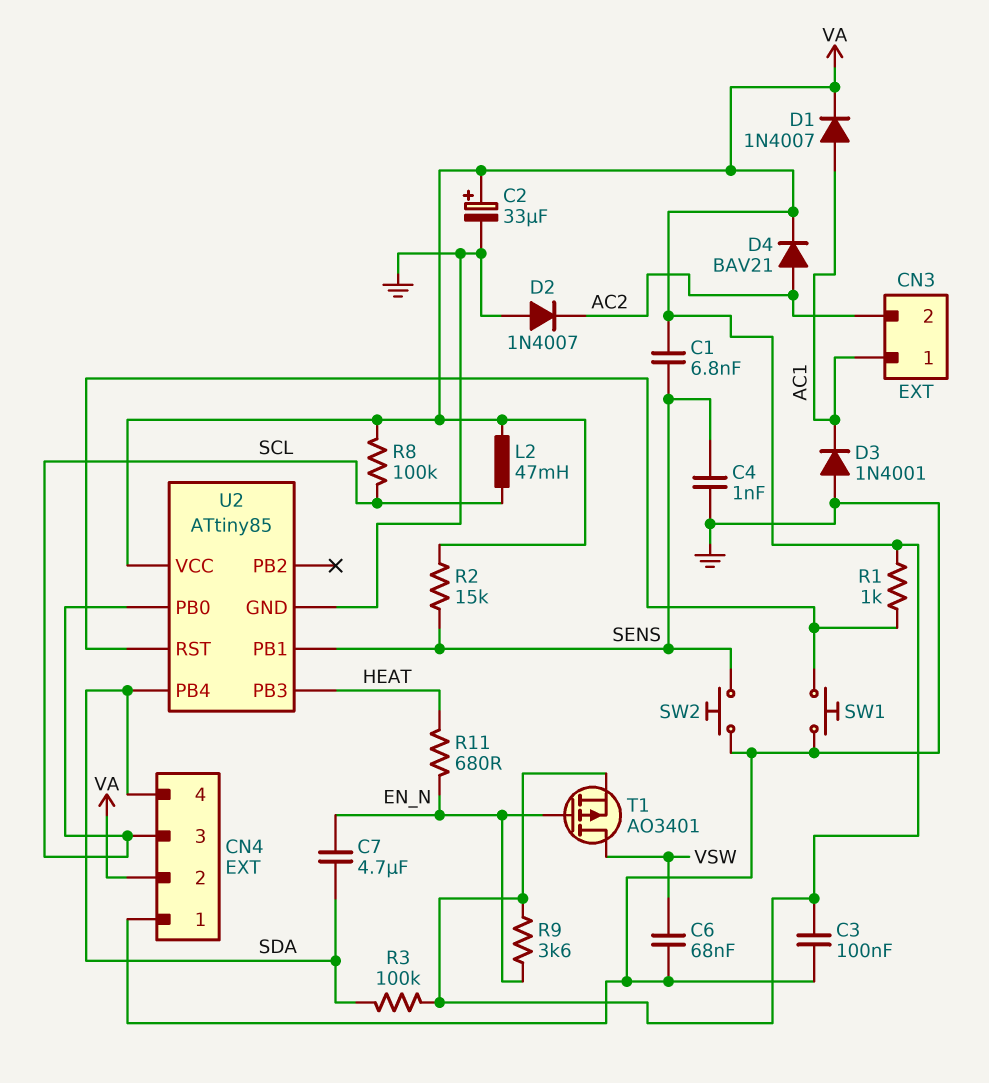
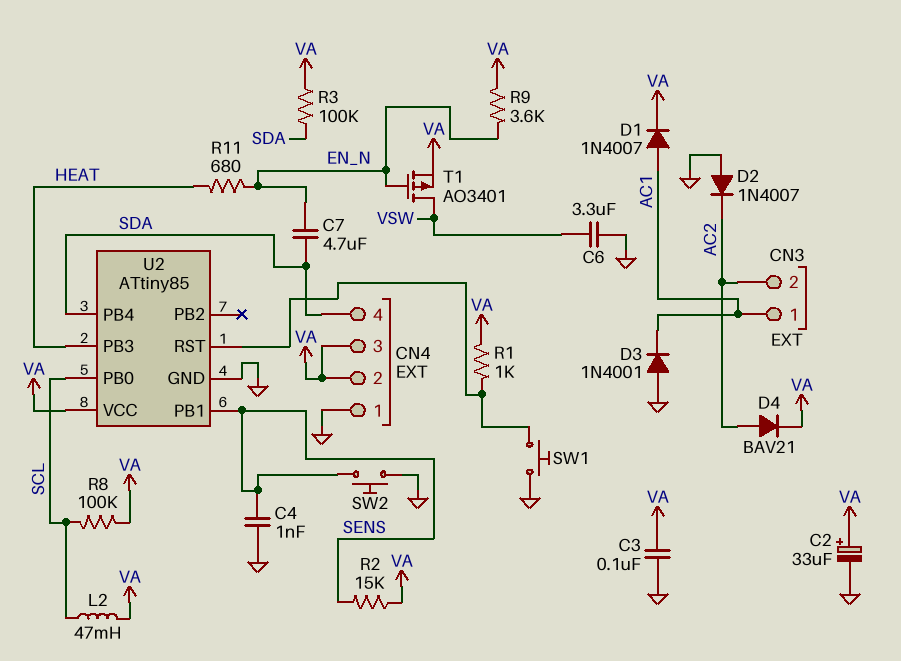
C1: 6.8nF (SENS, VA) -> none
C6: 68nF (GND, VSW) -> 3.3uF (GND, VSW)
CN4 pin 3: SCL -> VA

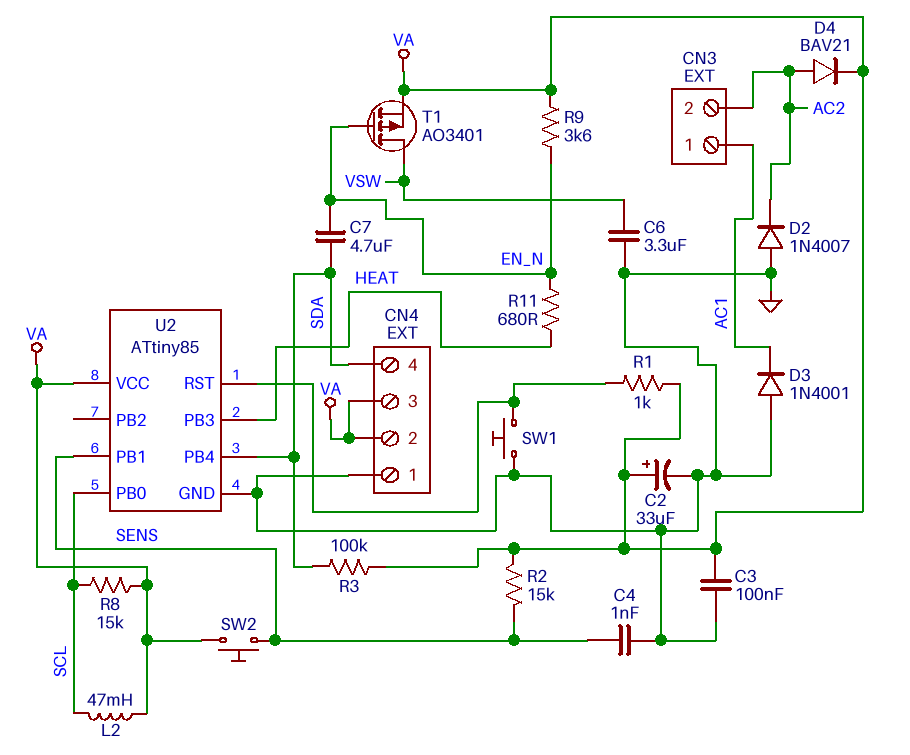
D1: diode 1N4007 (A AC1, K VA) -> none
R8: 100k (SCL, VA) -> 15k (SCL, VA)
SW2: button (GND, SENS) -> button (SENS, VA)

